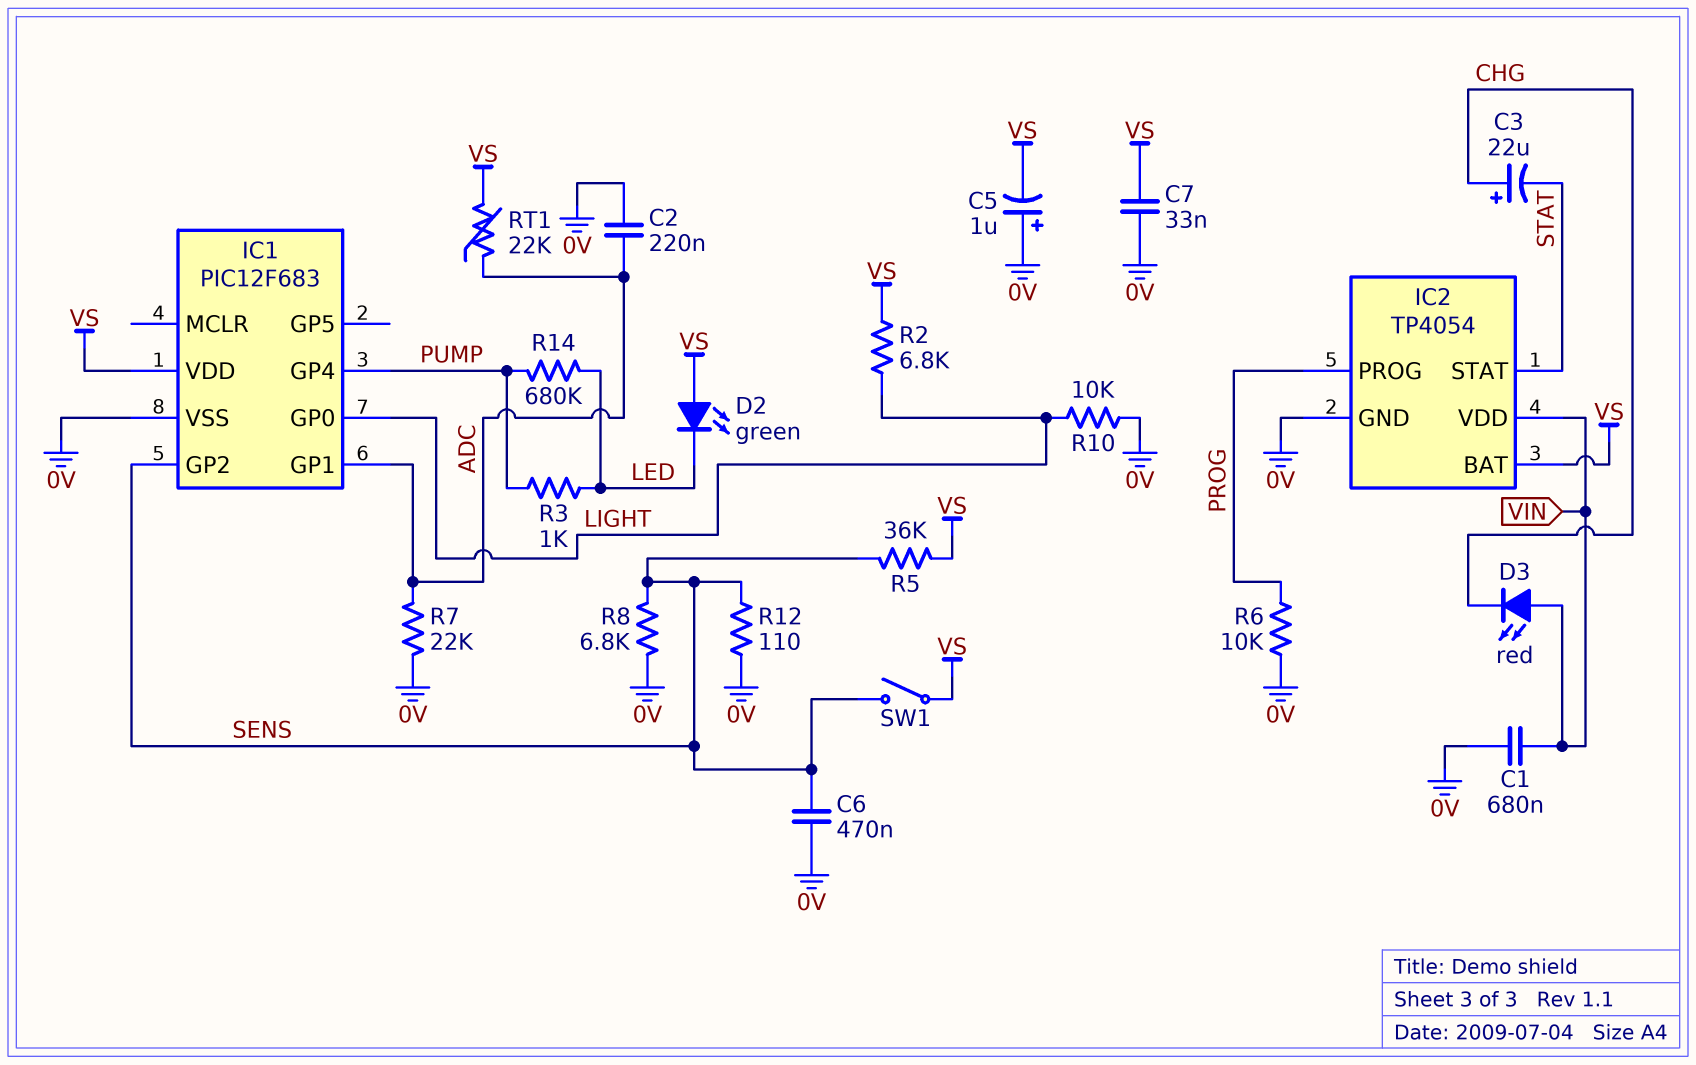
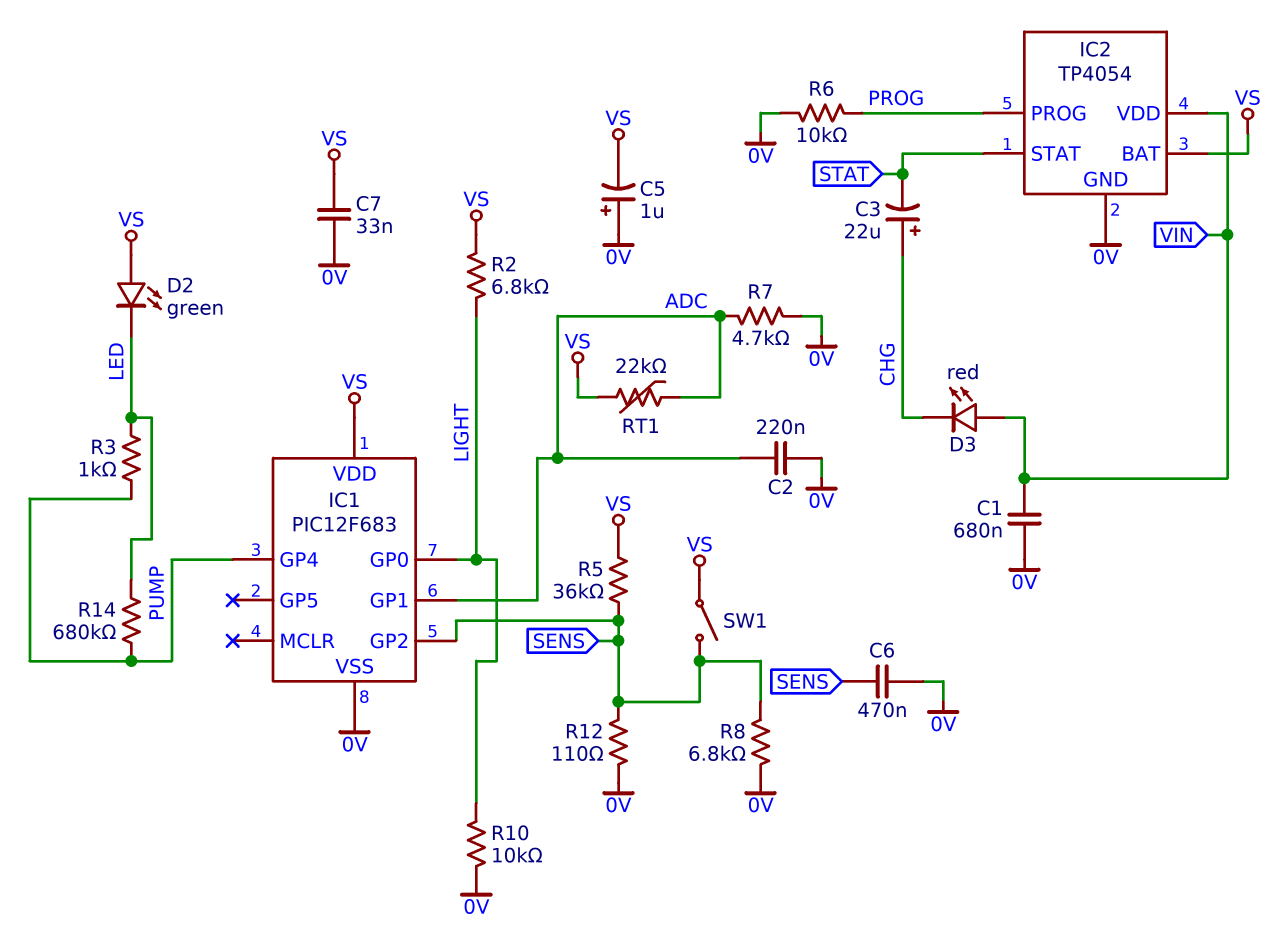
R7: 22k (0V, ADC) -> 4.7k (0V, ADC)

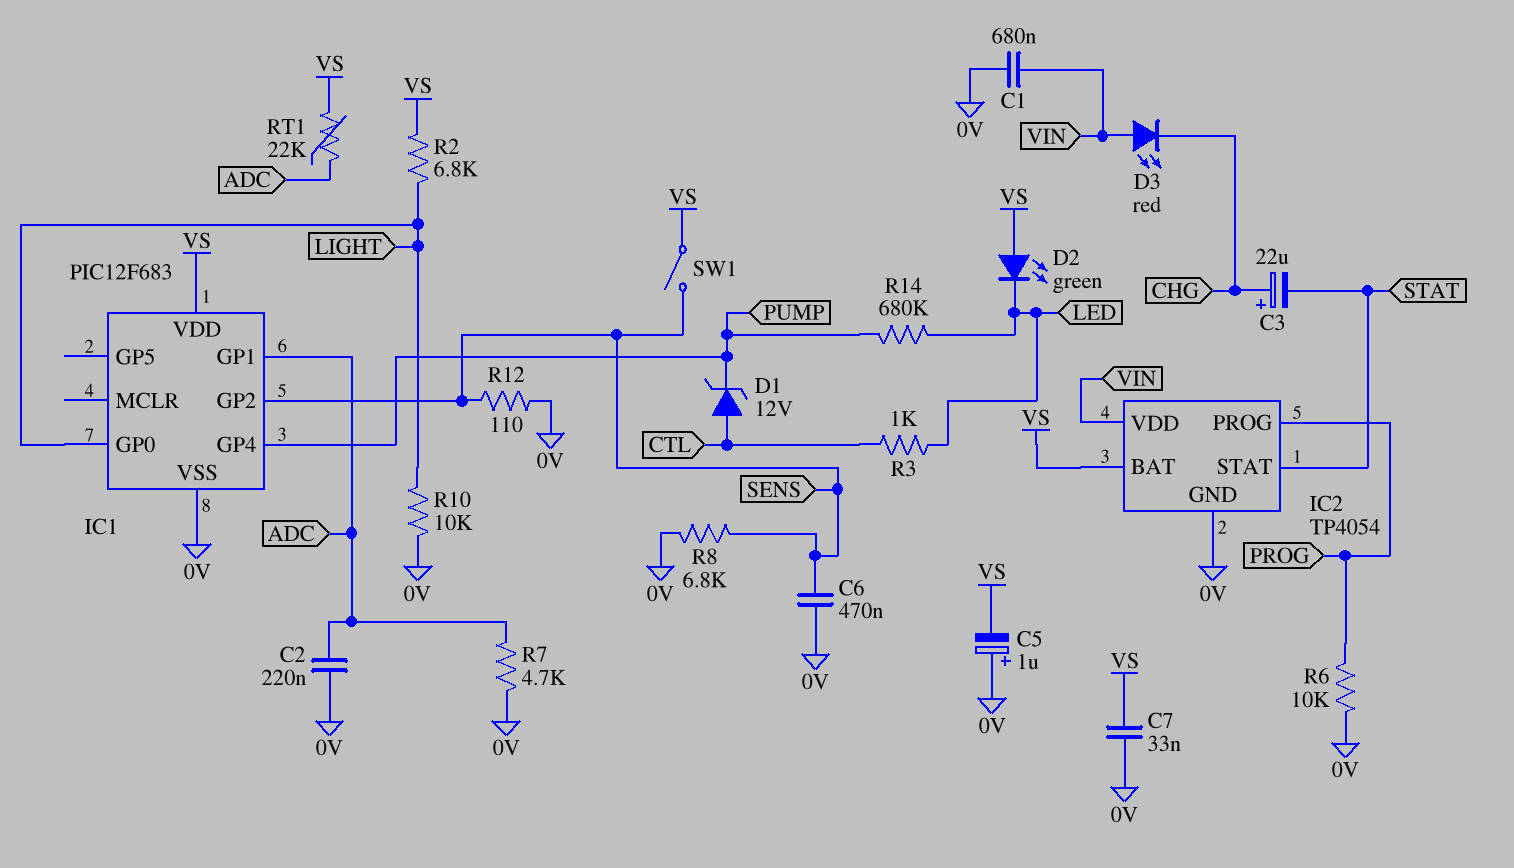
D1: none -> zener 12V (A CTL, K PUMP)
R3: 1k (LED, PUMP) -> 1k (CTL, LED)
R5: 36k (SENS, VS) -> none

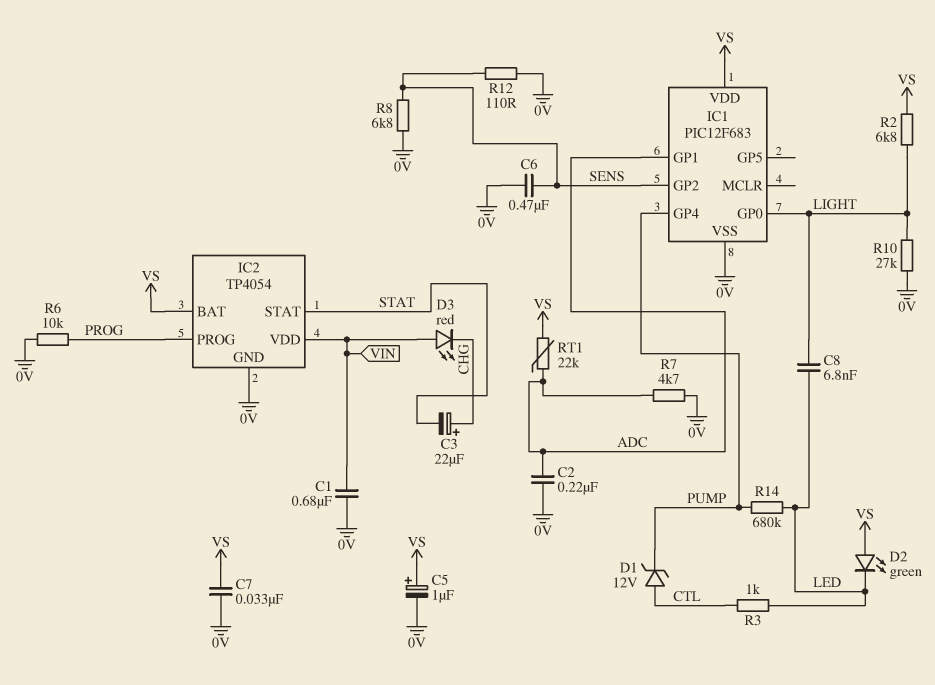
C5: 1uF (plus 0V, minus VS) -> 1uF (plus VS, minus 0V)
C8: none -> 6.8nF (LED, LIGHT)
R10: 10k (0V, LIGHT) -> 27k (0V, LIGHT)
SW1: switch (SENS, VS) -> none

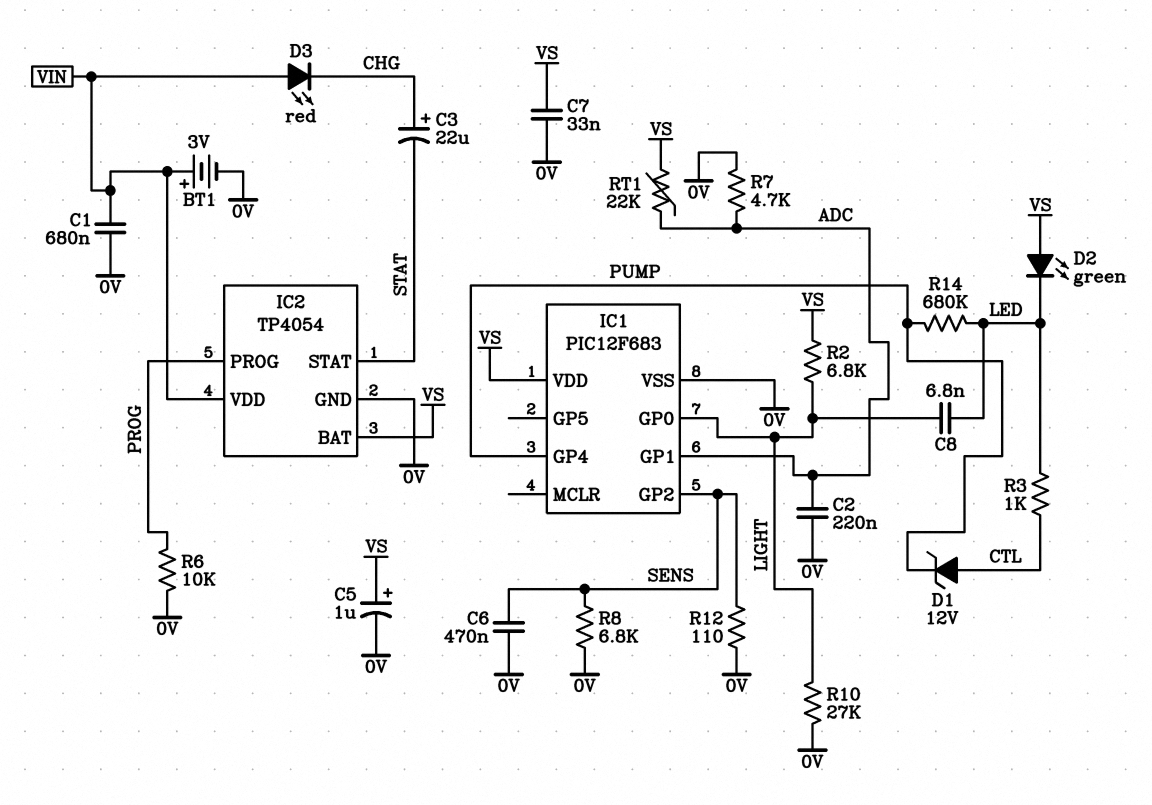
BT1: none -> 3V (plus VIN, minus 0V)

